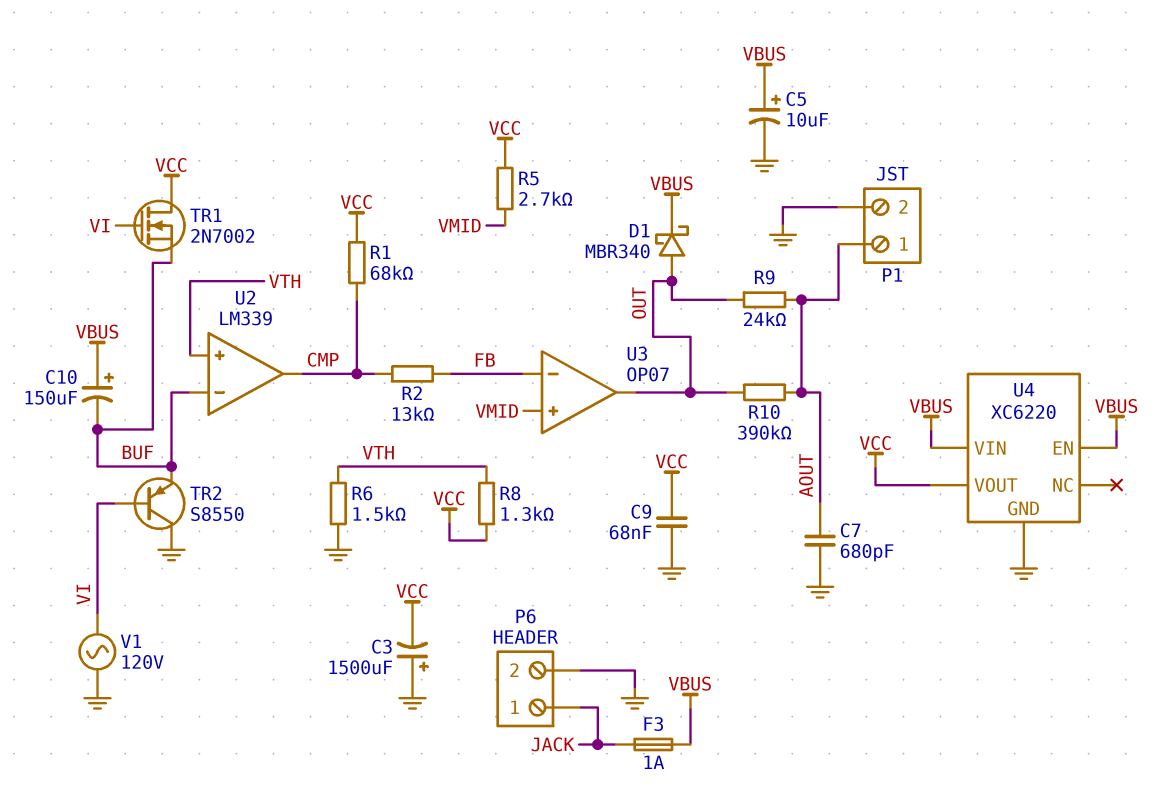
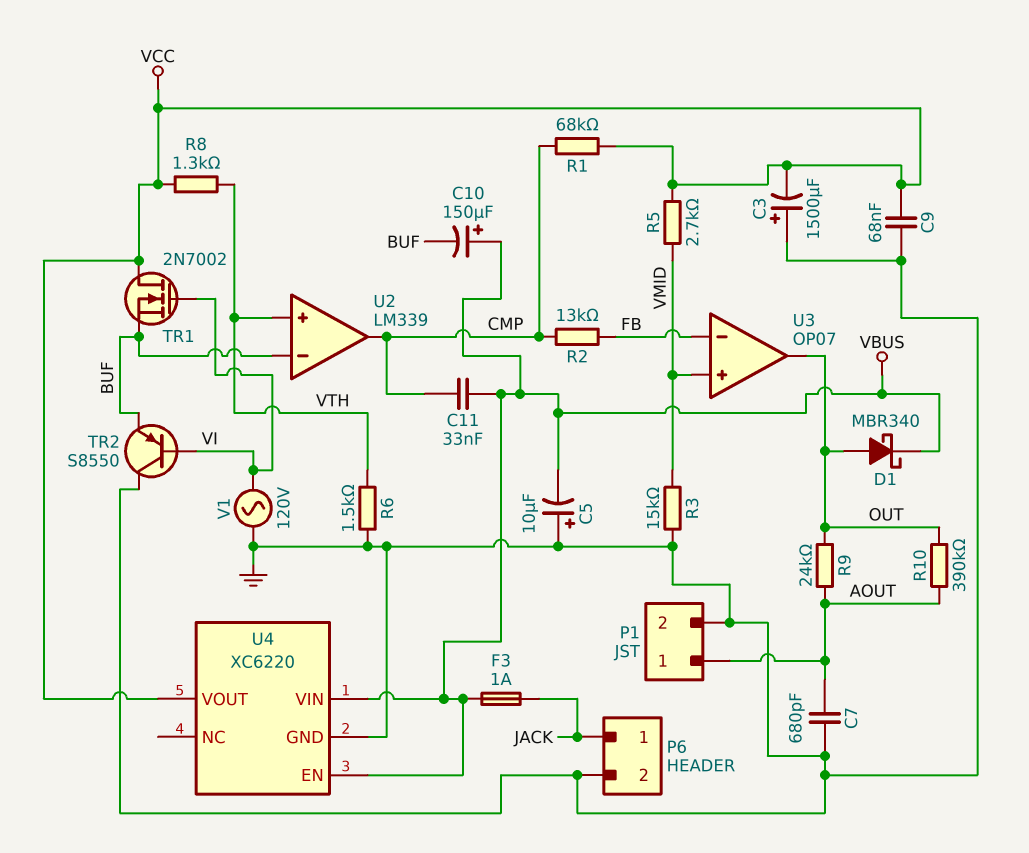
C5: 10uF (plus VBUS, minus GND) -> 10uF (plus GND, minus VBUS)
C11: none -> 33nF (CMP, VBUS)
R3: none -> 15k (GND, VMID)

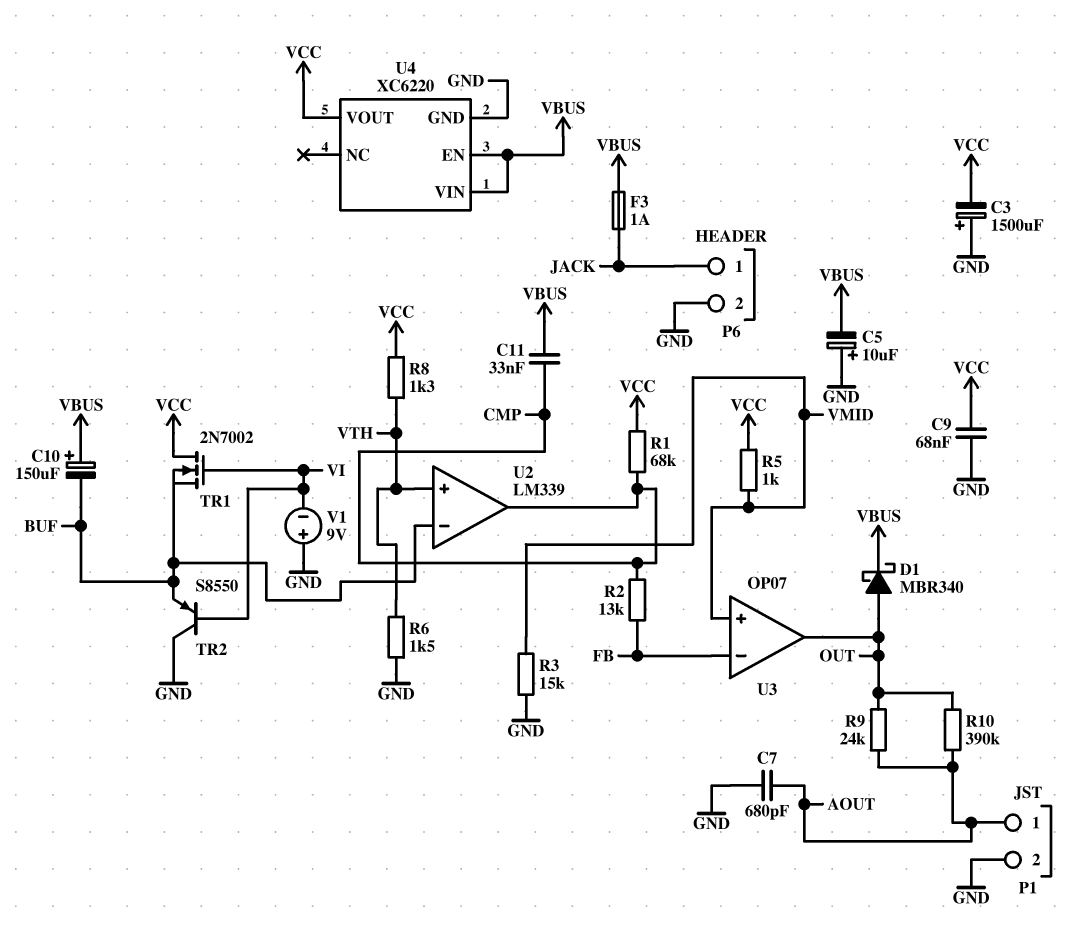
R5: 2.7k (VCC, VMID) -> 1k (VCC, VMID)
V1: AC 120V (GND, VI) -> 9V (plus GND, minus VI)

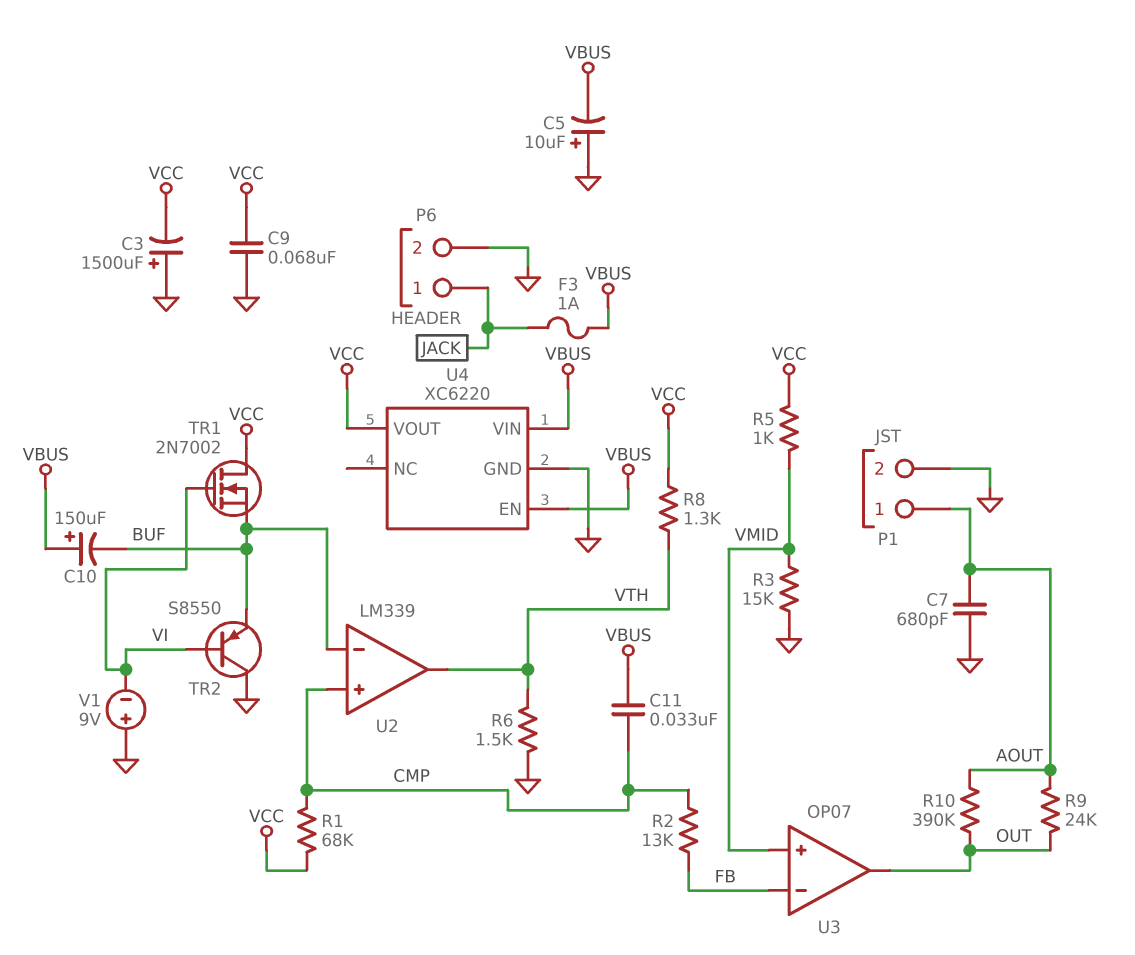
D1: schottky MBR340 (A OUT, K VBUS) -> none
U2 pin in+: VTH -> CMP
U2 pin out: CMP -> VTH

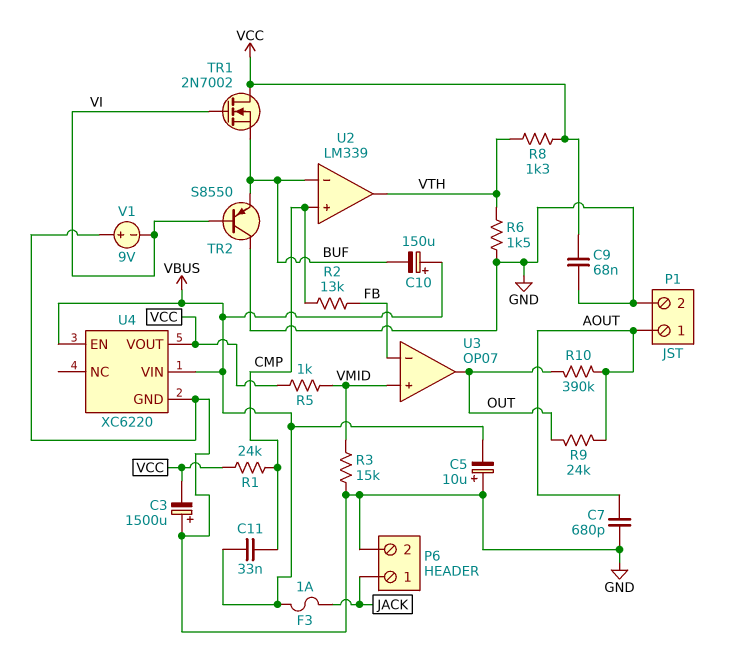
R1: 68k (CMP, VCC) -> 24k (CMP, VCC)

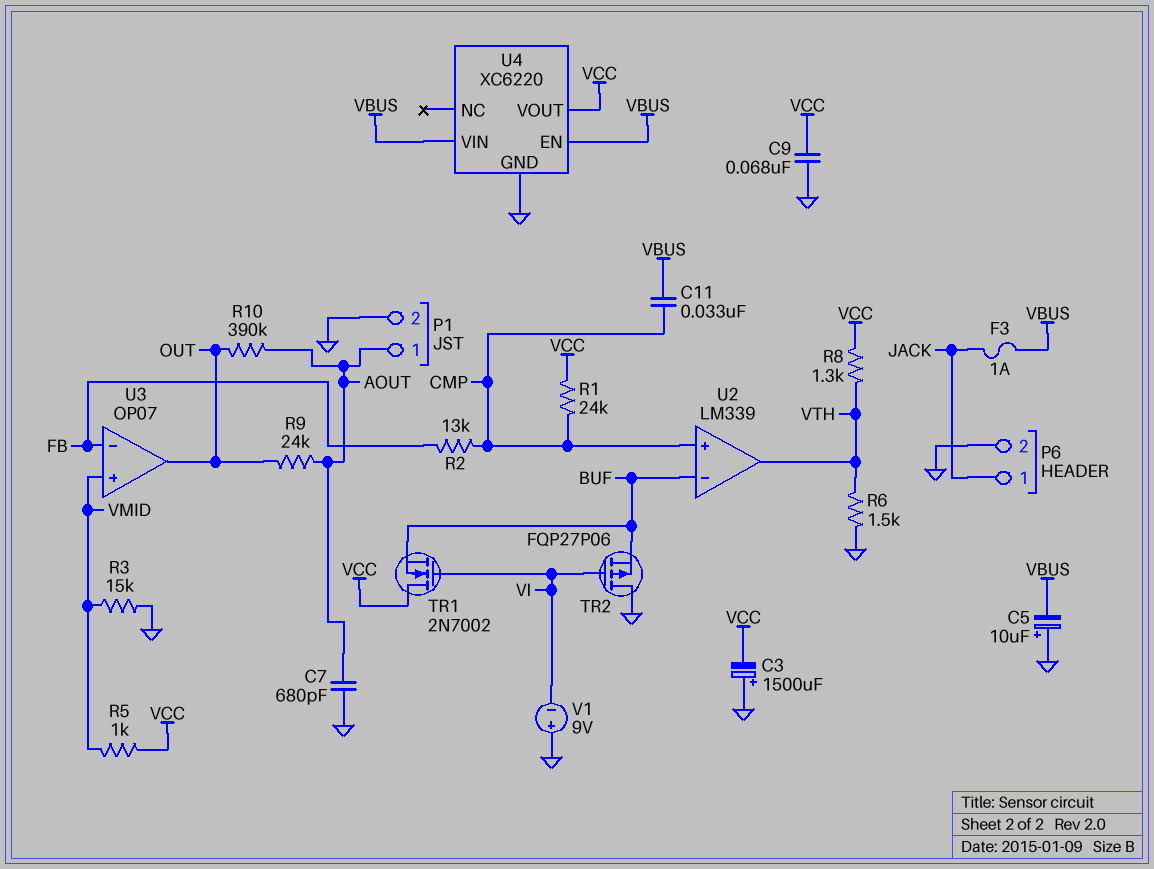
C10: 150uF (plus VBUS, minus BUF) -> none
TR2: PNP S8550 (B VI, C GND, E BUF) -> PMOS FQP27P06 (G VI, D GND, S BUF)

